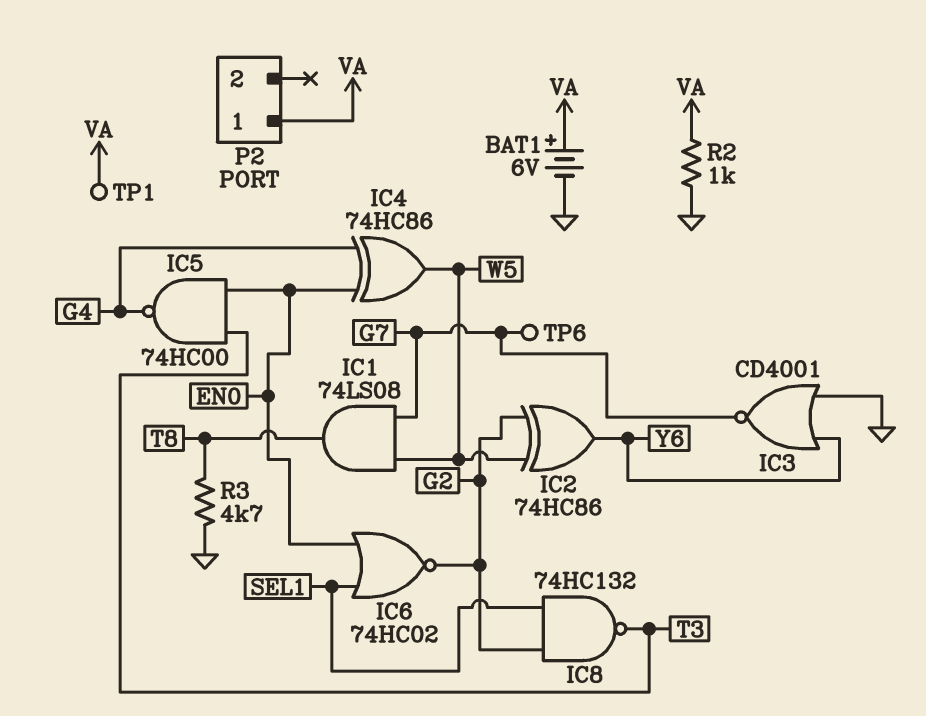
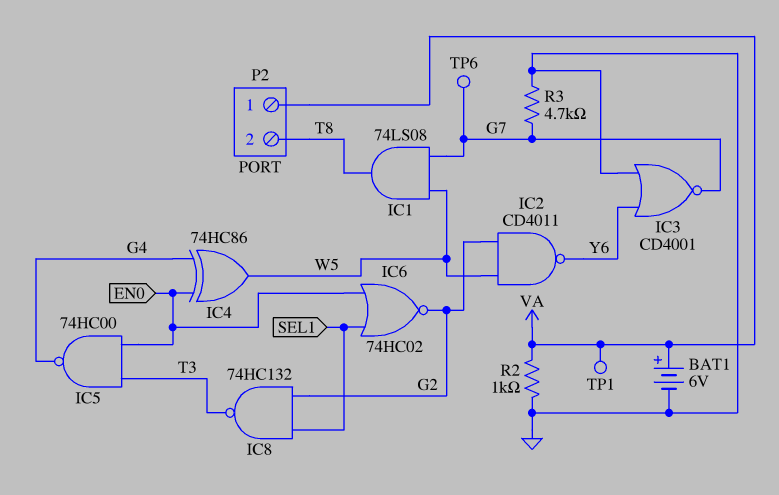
IC2: XOR 74HC86 (in G2, in W5, out Y6) -> NAND CD4011 (in G2, in W5, out Y6)
P2 pin 2: none -> T8
R3: 4.7k (GND, T8) -> 4.7k (G7, GND)

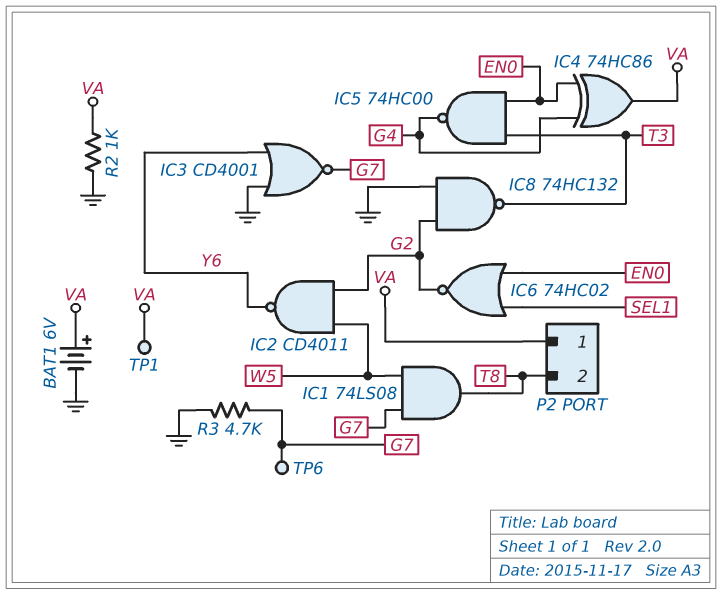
IC4: XOR 74HC86 (in EN0, in G4, out W5) -> XOR 74HC86 (in EN0, in G4, out VA)
IC8: NAND 74HC132 (in G2, in SEL1, out T3) -> NAND 74HC132 (in G2, in GND, out T3)

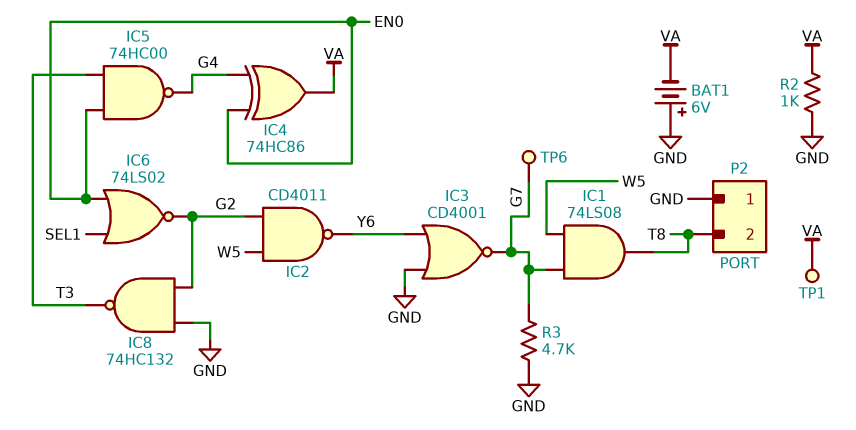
BAT1: 6V (plus VA, minus GND) -> 6V (plus GND, minus VA)
IC6: NOR 74HC02 (in EN0, in SEL1, out G2) -> NOR 74LS02 (in EN0, in SEL1, out G2)
P2 pin 1: VA -> GND

